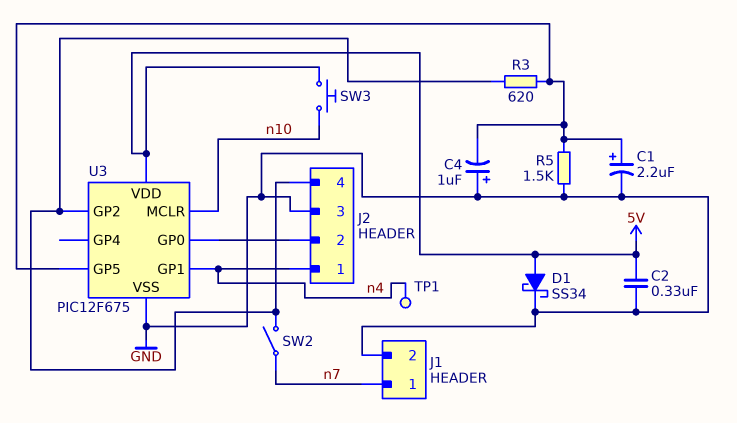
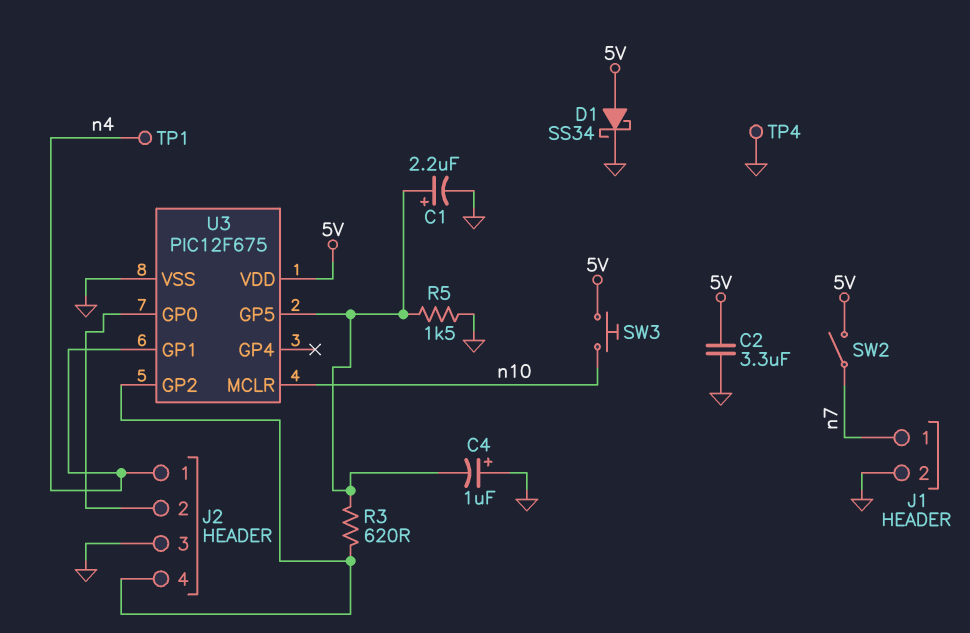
C2: 330nF (5V, GND) -> 3.3uF (5V, GND)
SW2: switch (J2/4, n7) -> switch (5V, n7)
TP4: none -> test point (GND)

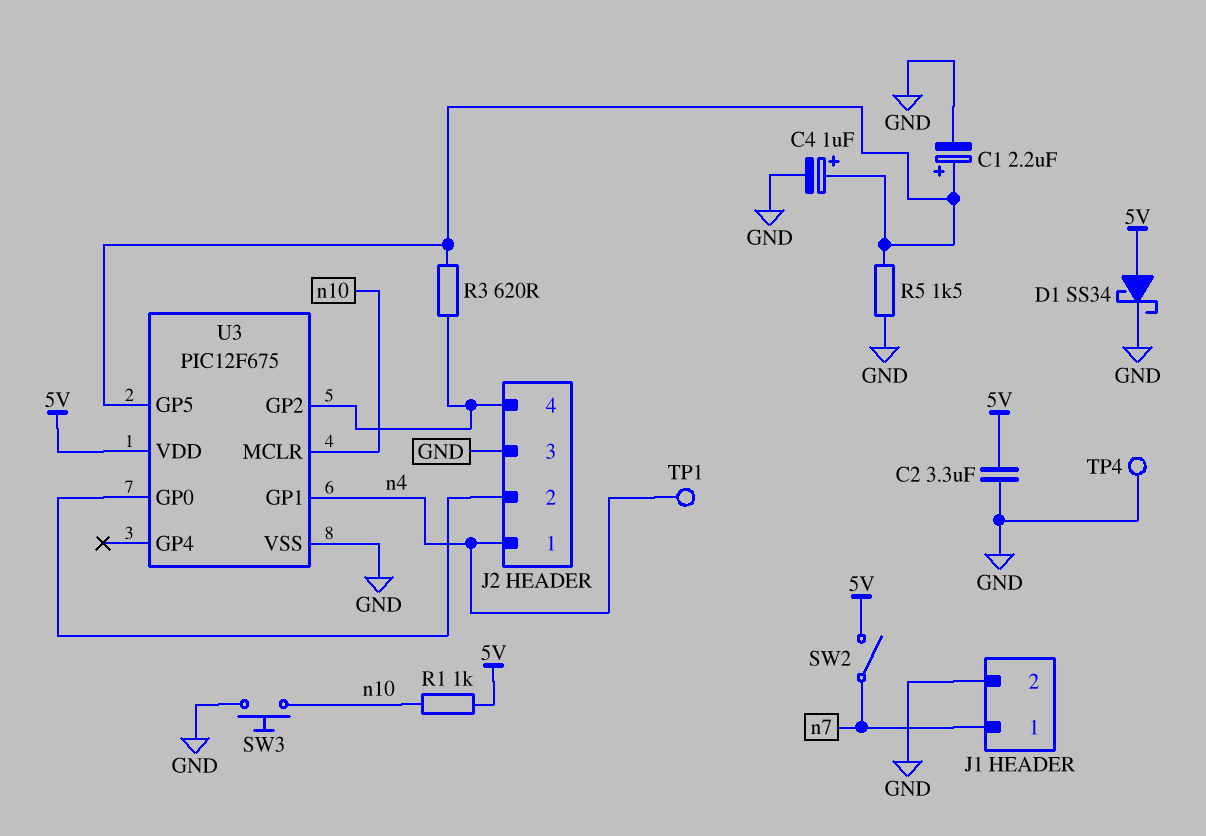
C4: 1uF (plus GND, minus U3/GP5) -> 1uF (plus U3/GP5, minus GND)
R1: none -> 1k (5V, n10)
SW3: button (5V, n10) -> button (GND, n10)

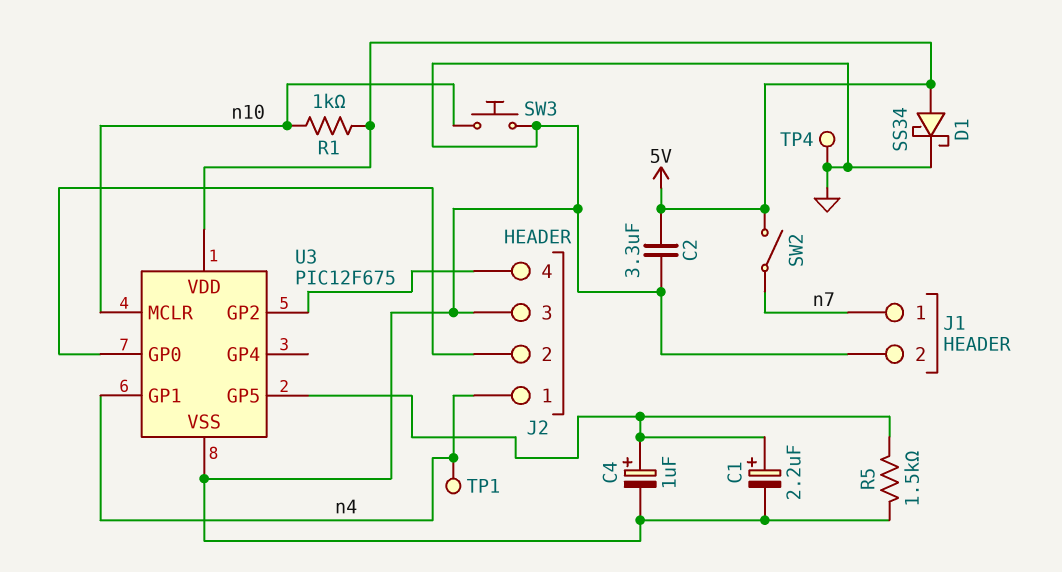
R3: 620 (J2/4, U3/GP5) -> none

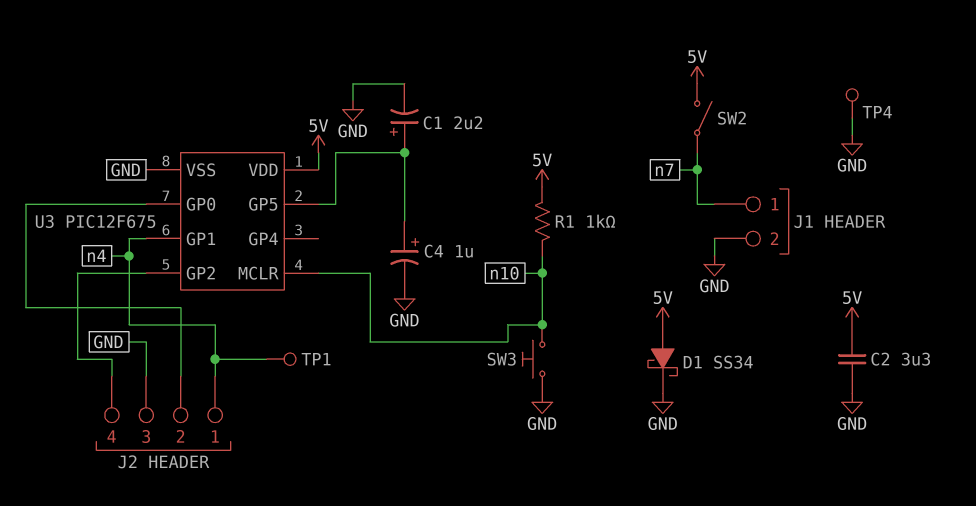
R5: 1.5k (GND, U3/GP5) -> none

